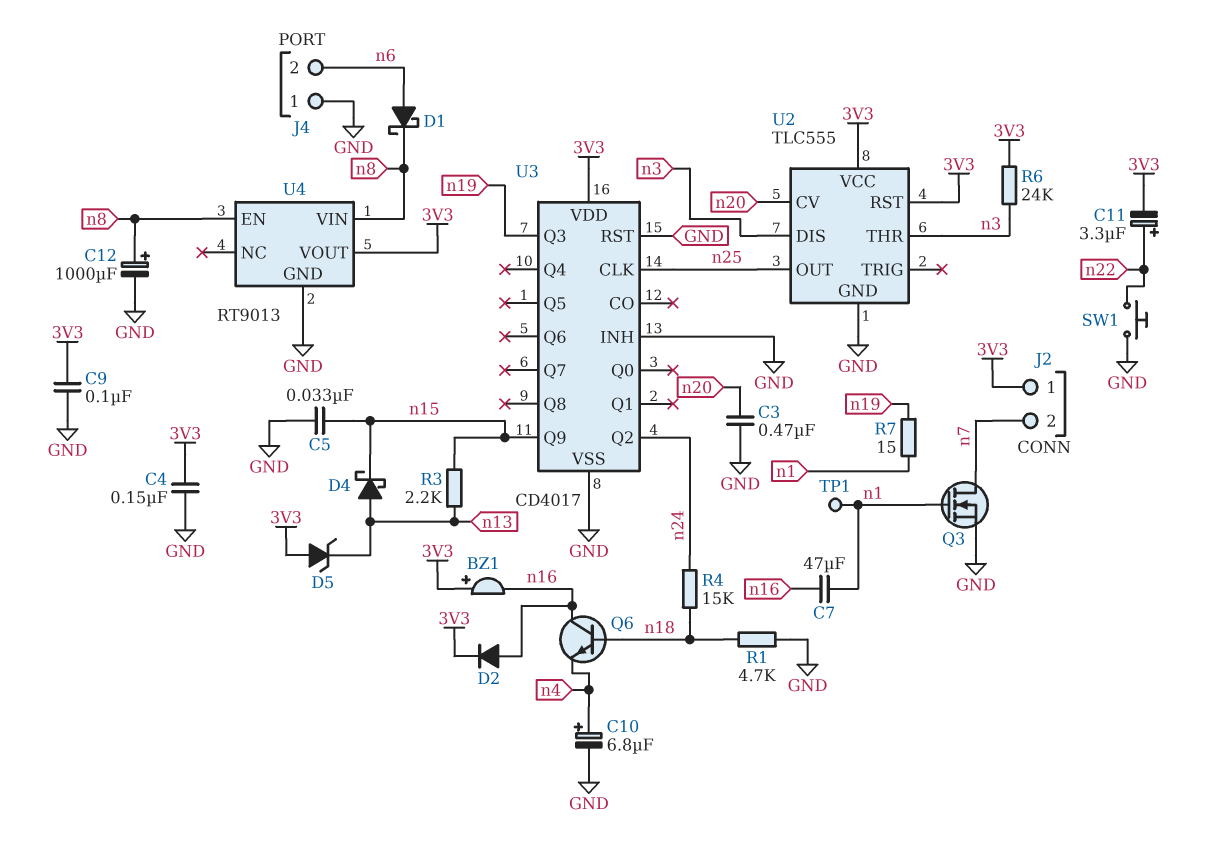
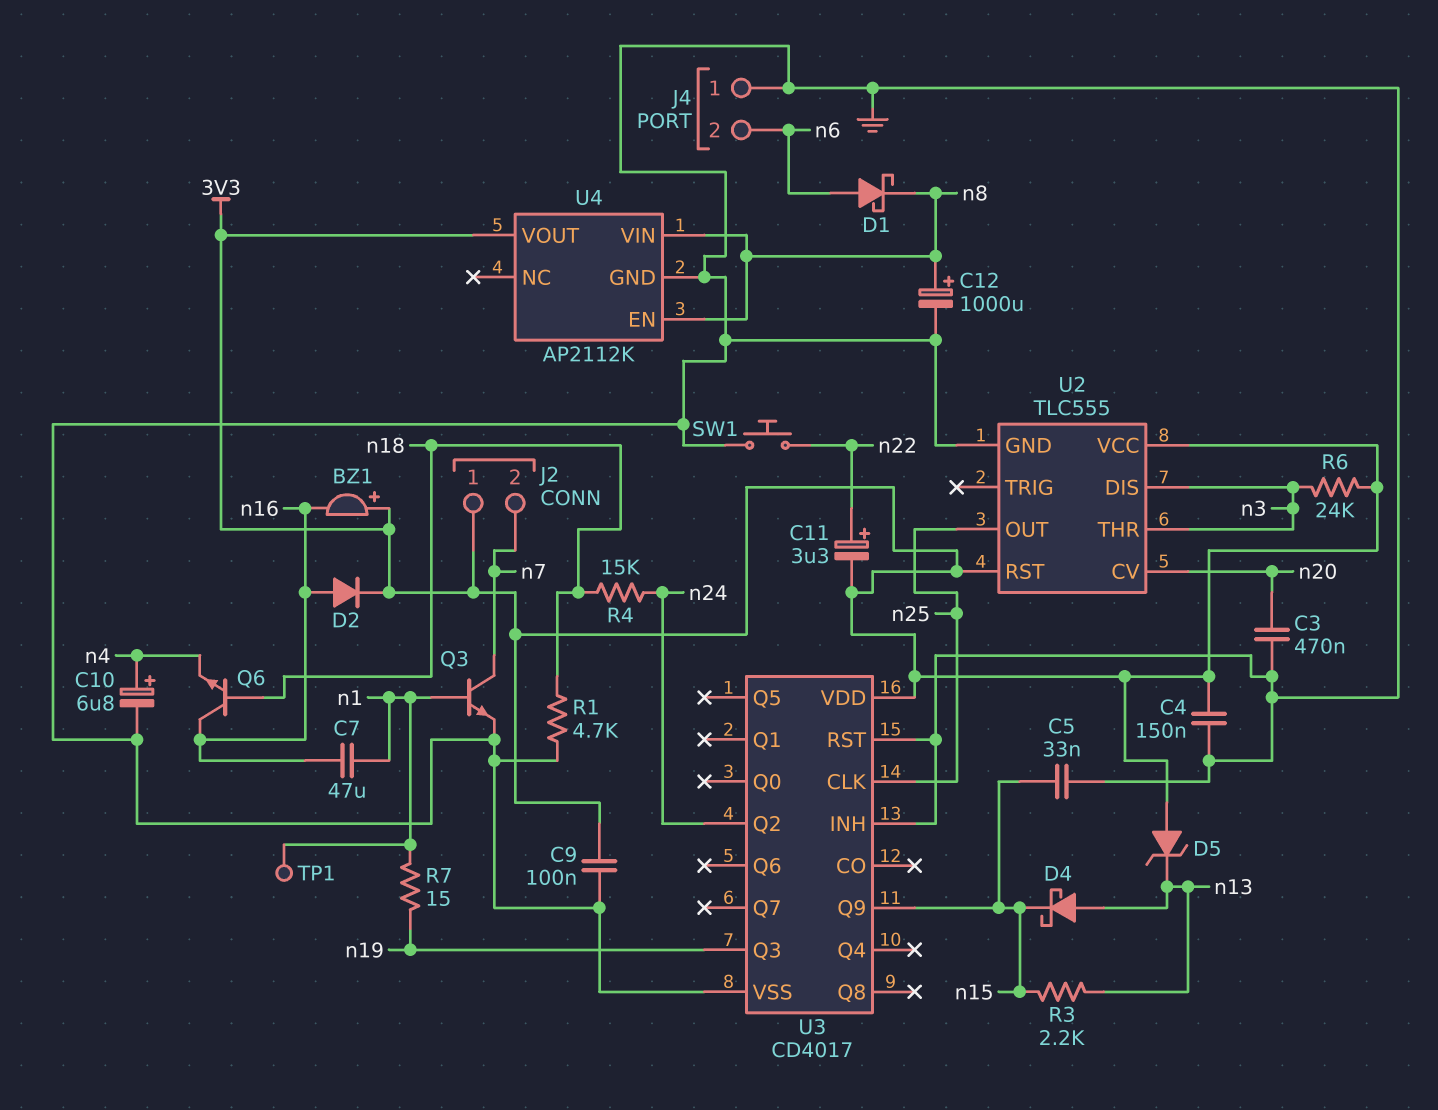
Q3: NMOS (G n1, D n7, S GND) -> NPN (B n1, C n7, E GND)
U4: RT9013 -> AP2112K

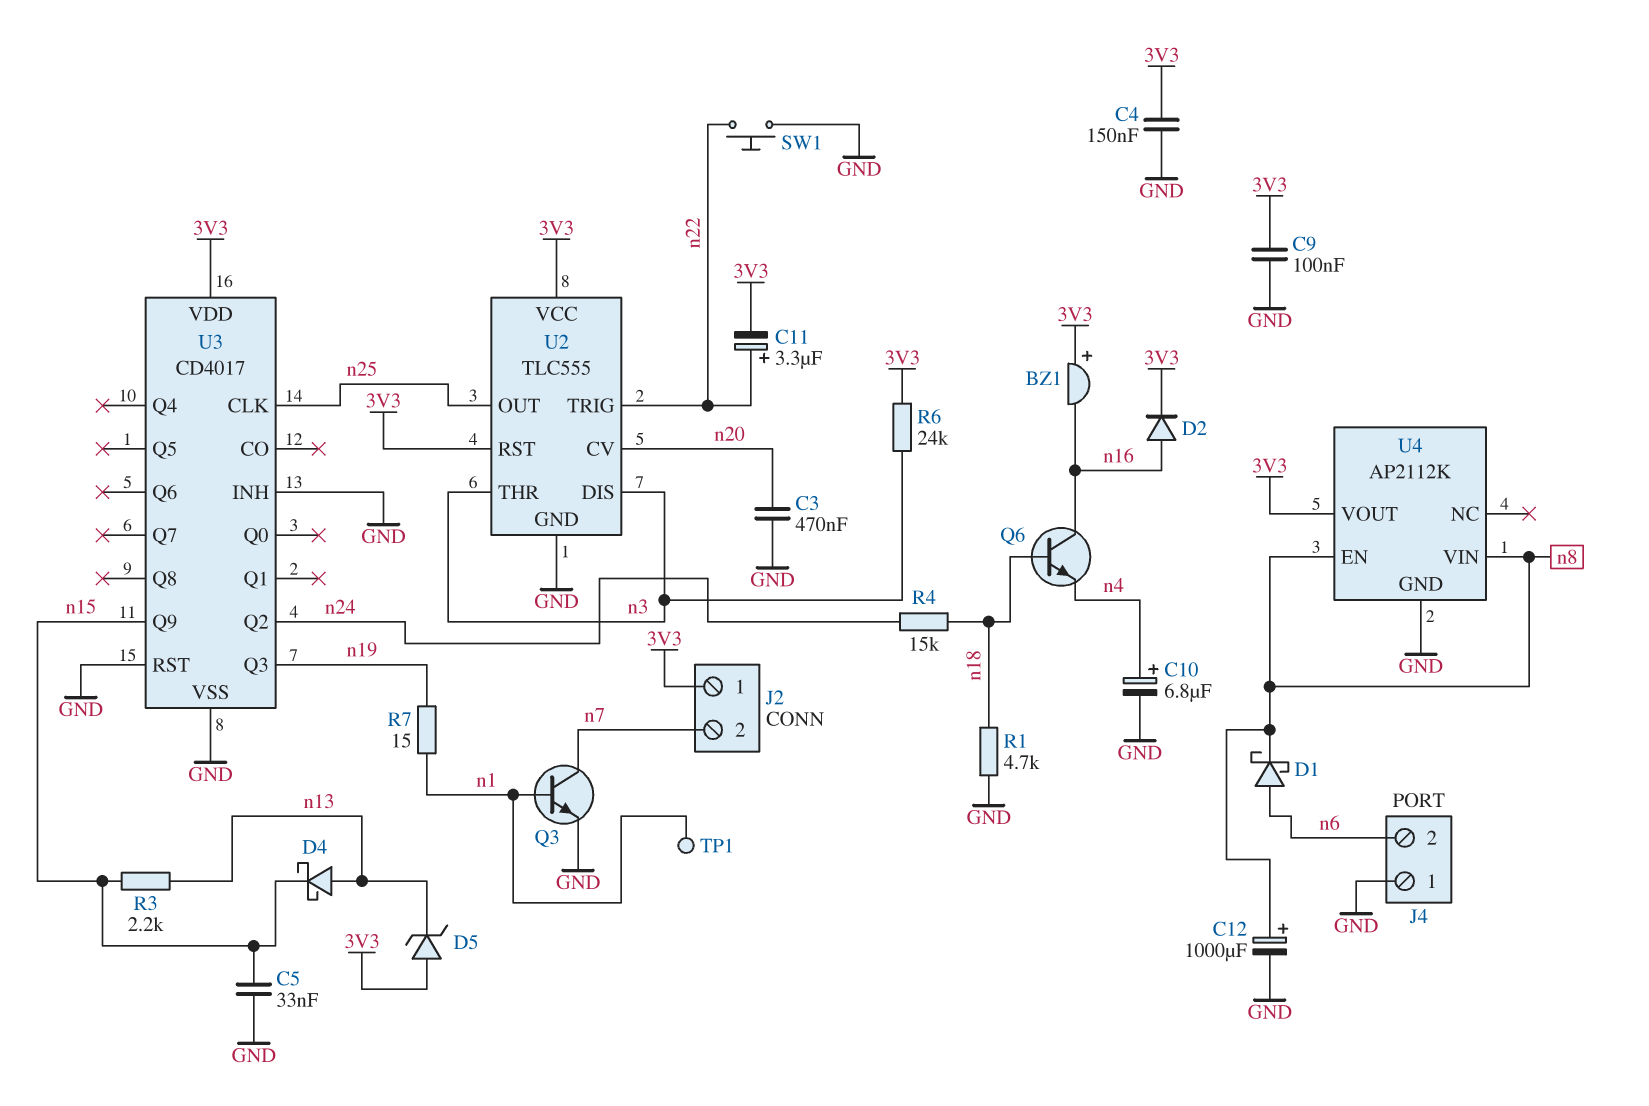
C7: 47uF (n1, n16) -> none
U2 pin TRIG: none -> n22

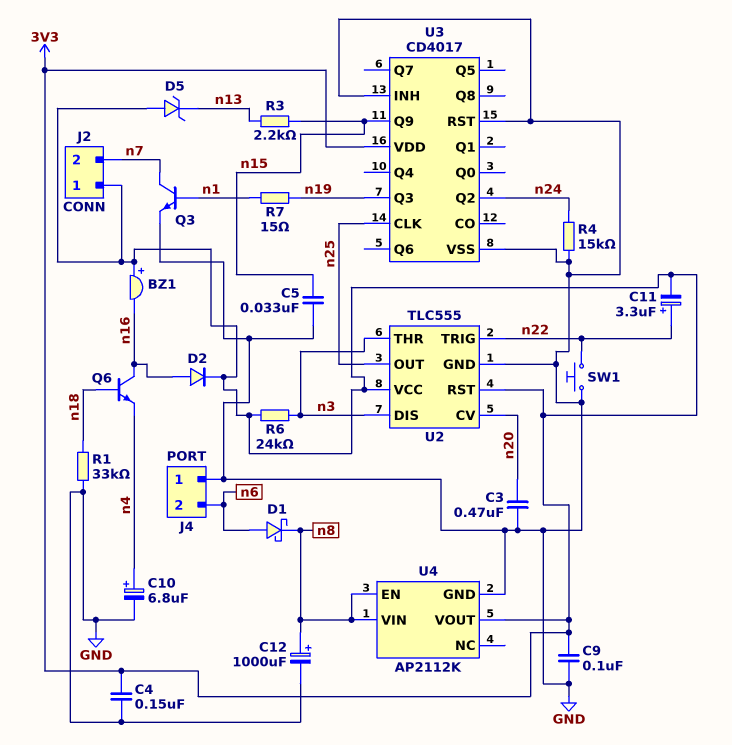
D4: schottky (A n13, K n15) -> none
R1: 4.7k (GND, n18) -> 33k (GND, n18)
R4: 15k (n18, n24) -> 15k (GND, n24)
TP1: test point (n1) -> none

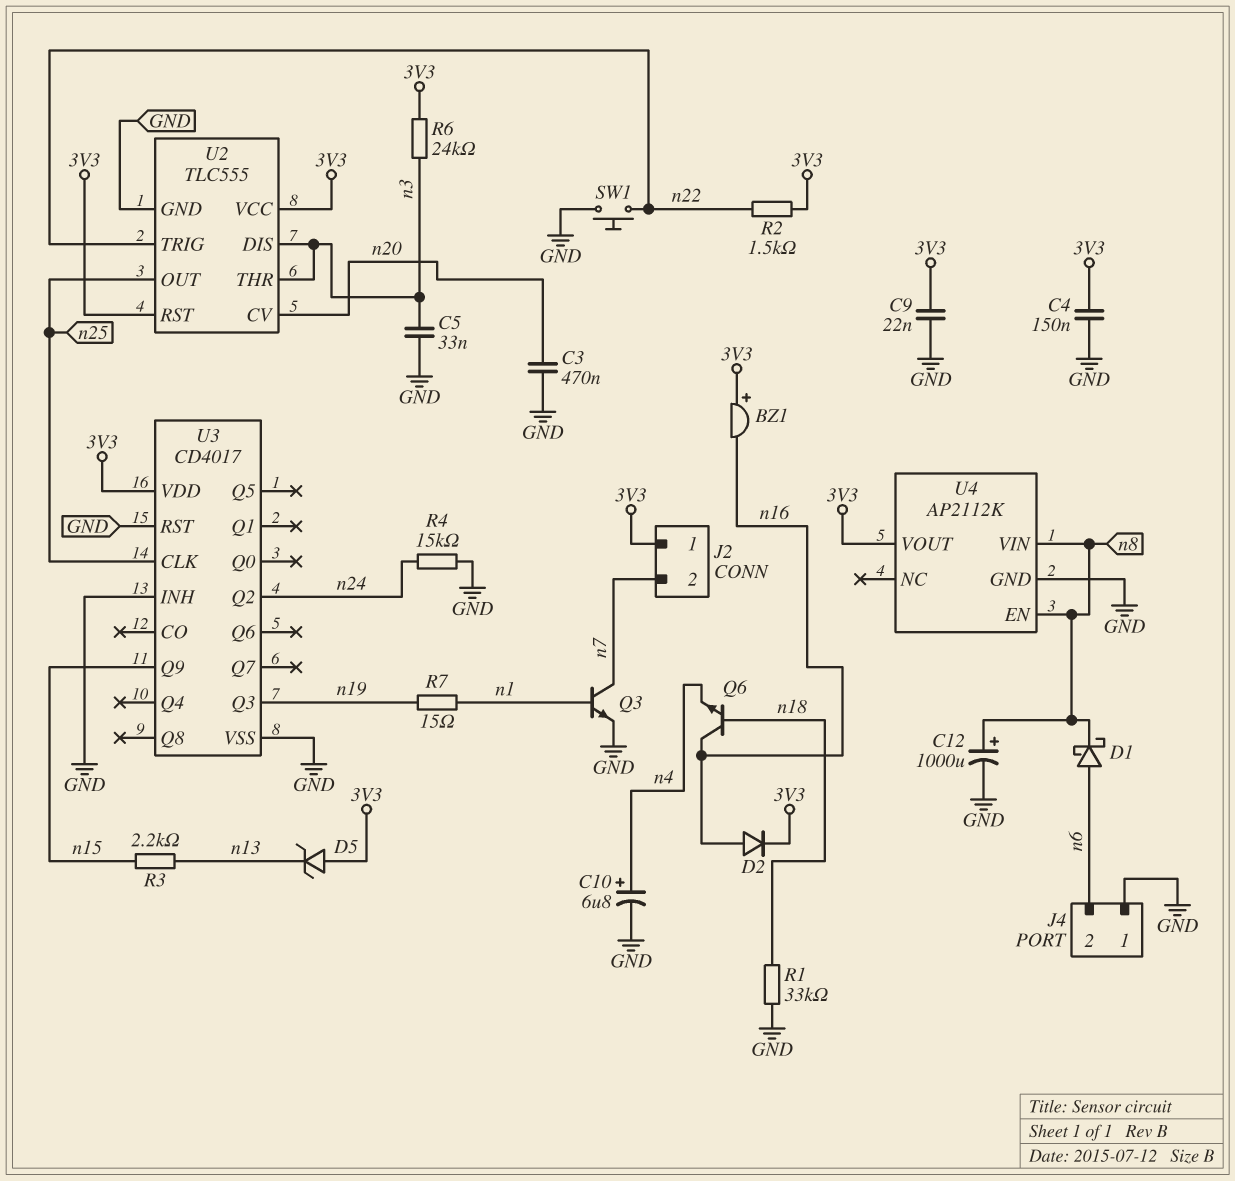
C5: 33nF (GND, n15) -> 33nF (GND, n3)
C9: 100nF (3V3, GND) -> 22nF (3V3, GND)
C11: 3.3uF (plus n22, minus 3V3) -> none
R2: none -> 1.5k (3V3, n22)

